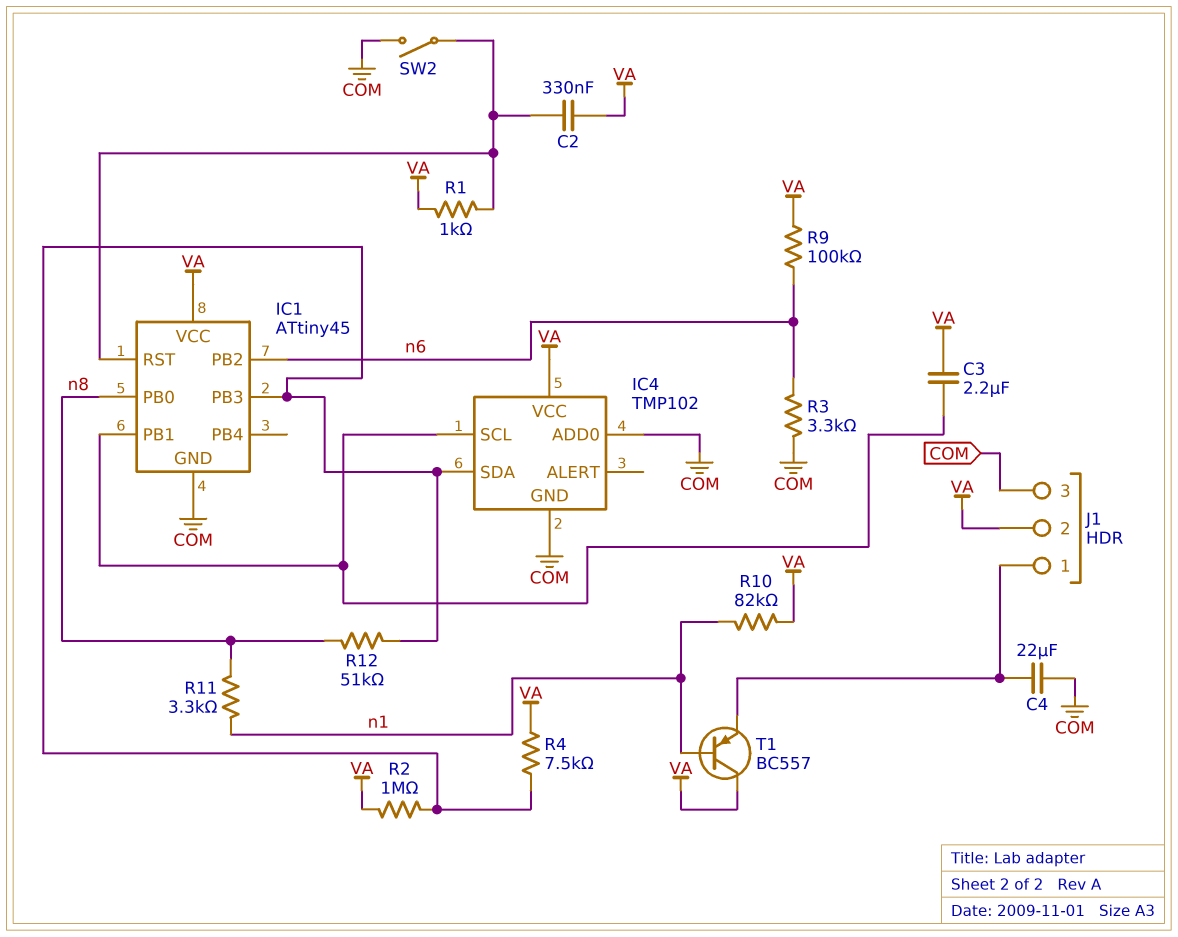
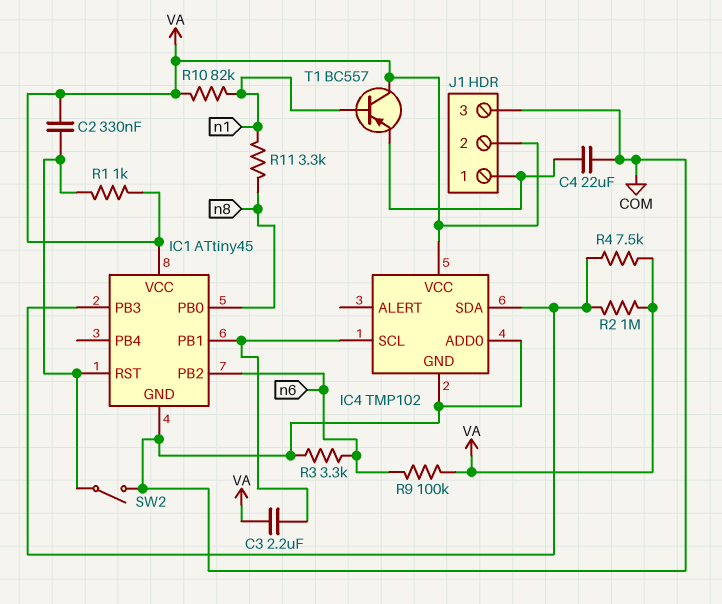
R12: 51k (IC1/PB3, n8) -> none

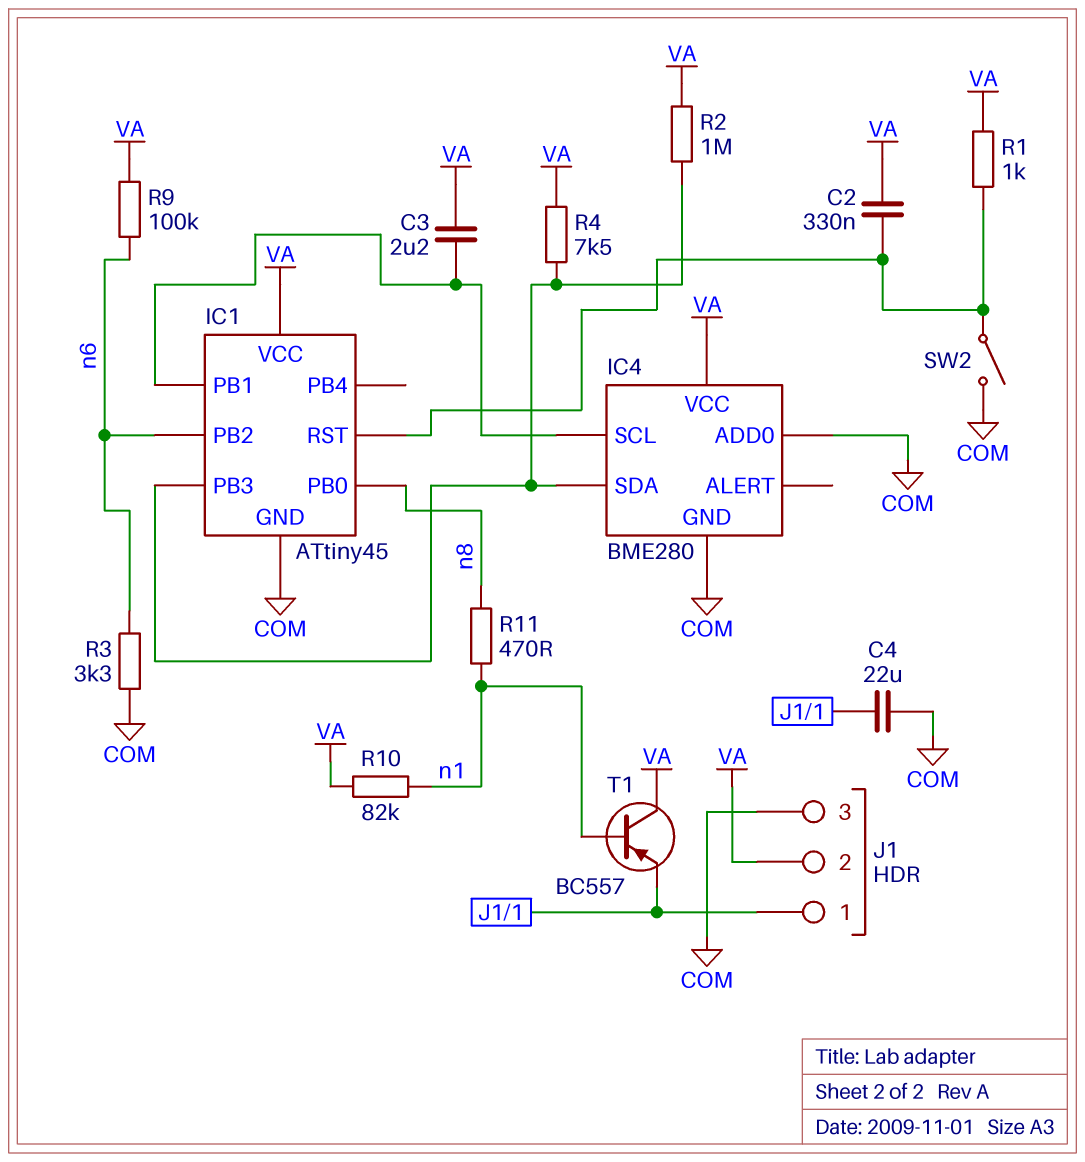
IC4: TMP102 -> BME280
R11: 3.3k (n1, n8) -> 470 (n1, n8)

